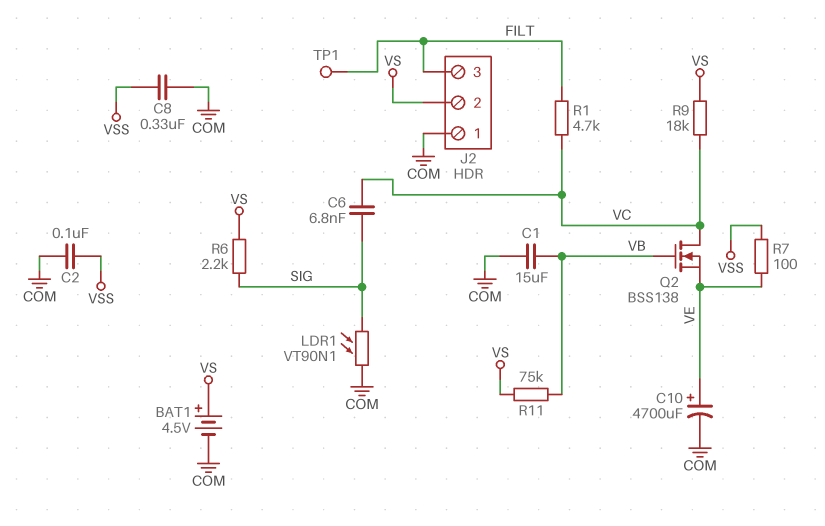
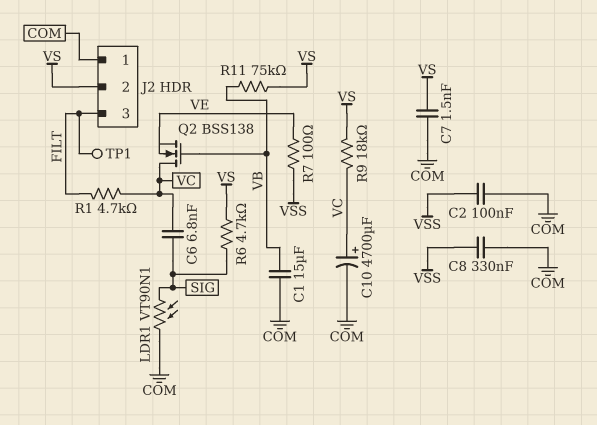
BAT1: 4.5V (plus VS, minus COM) -> none
C7: none -> 1.5nF (COM, VS)
C10: 4700uF (plus VE, minus COM) -> 4700uF (plus VC, minus COM)
R6: 2.2k (SIG, VS) -> 4.7k (SIG, VS)

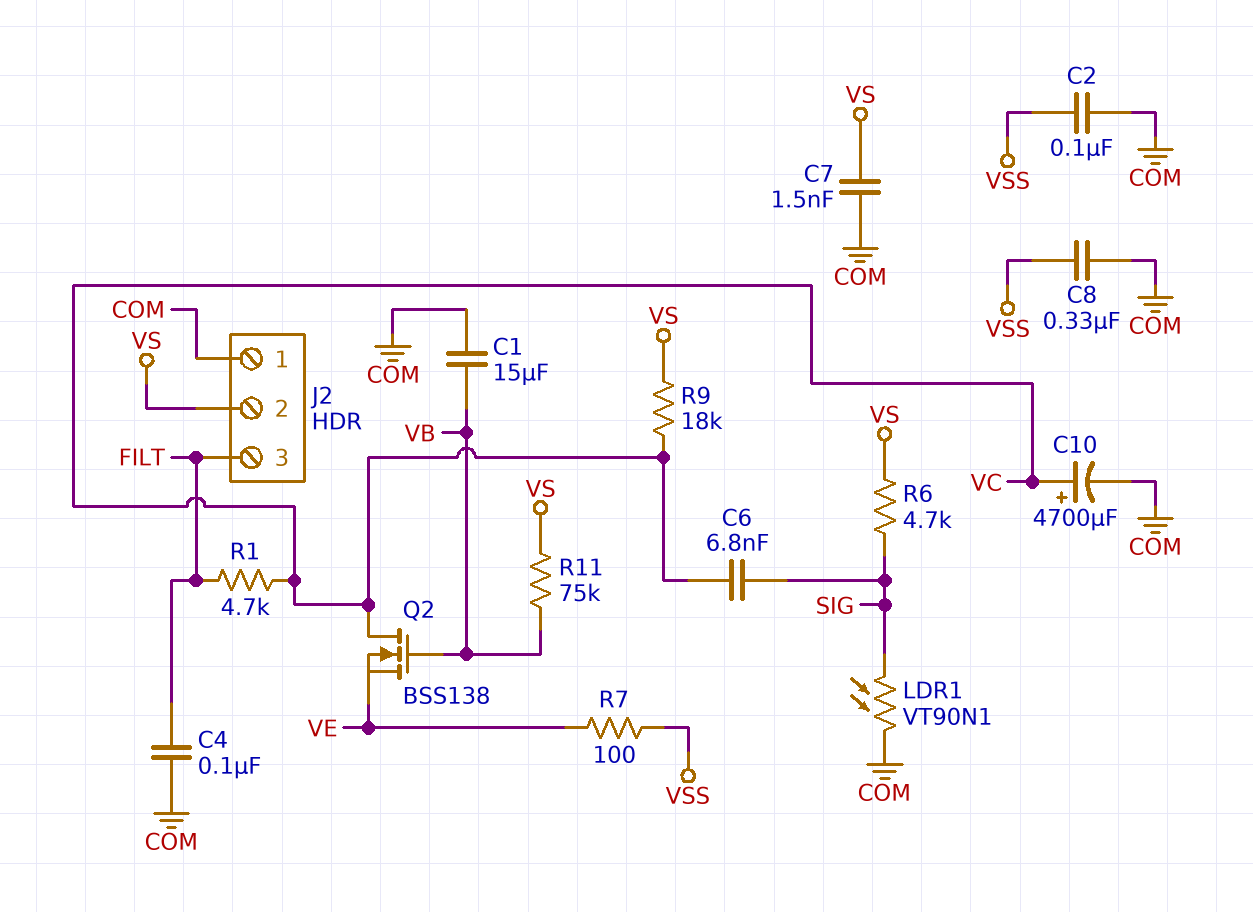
C4: none -> 100nF (COM, FILT)
TP1: test point (FILT) -> none

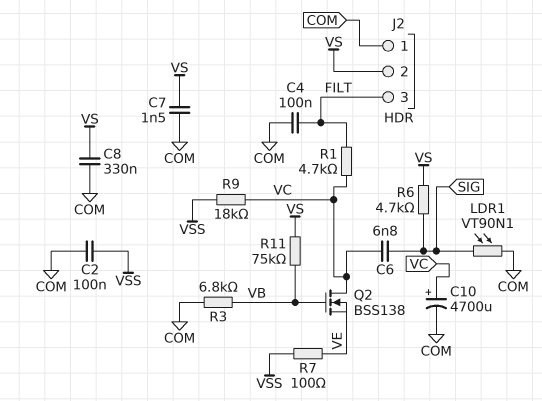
C1: 15uF (COM, VB) -> none
C8: 330nF (COM, VSS) -> 330nF (COM, VS)
R3: none -> 6.8k (COM, VB)
R9: 18k (VC, VS) -> 18k (VC, VSS)

